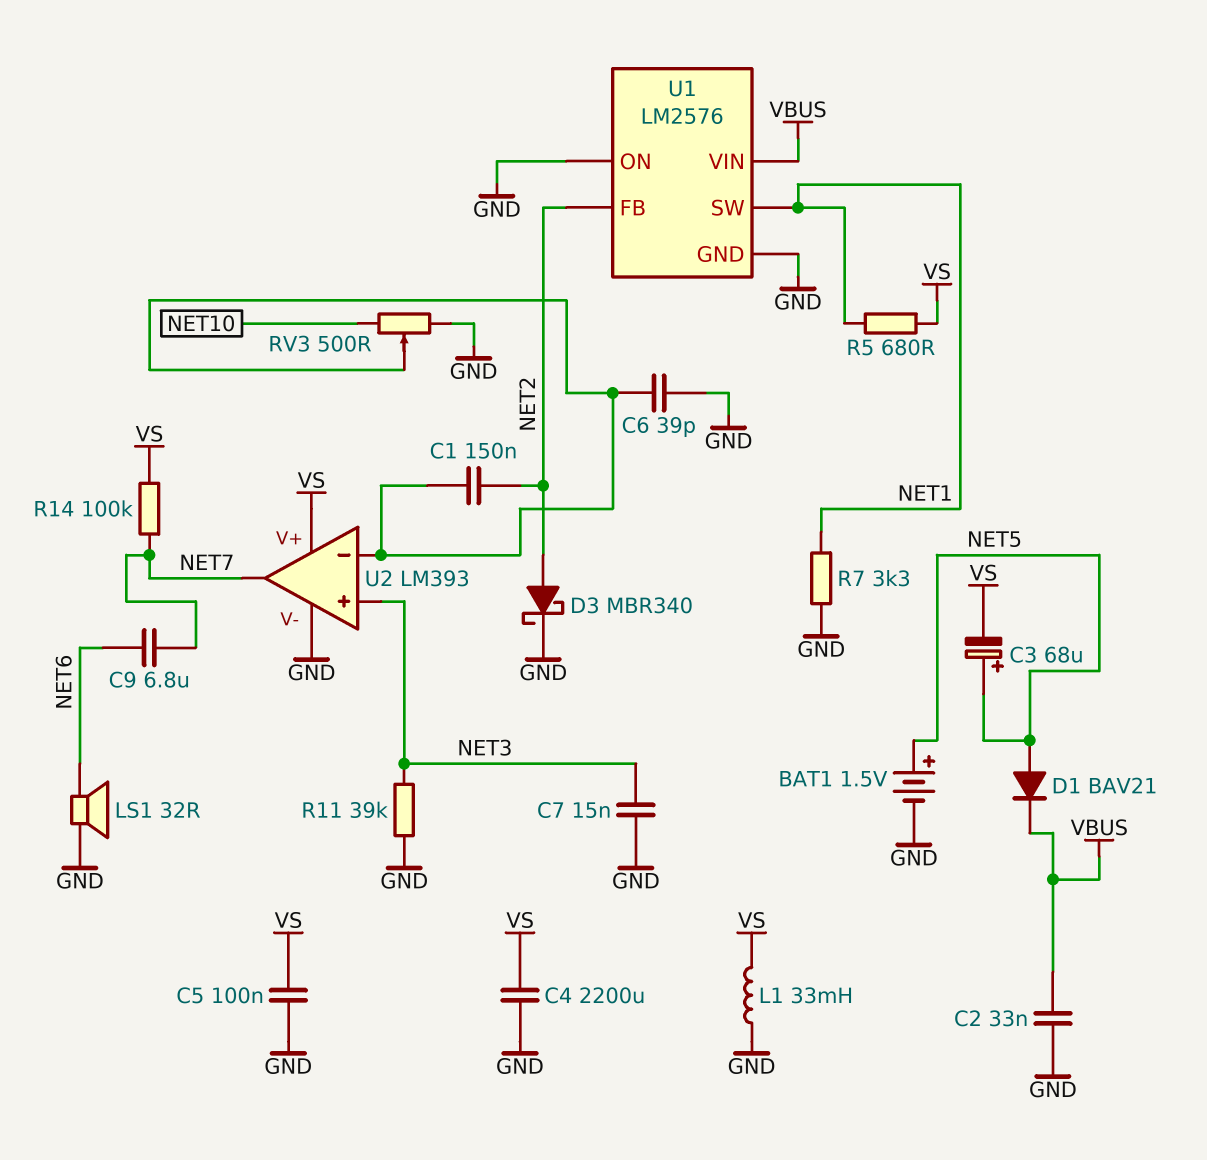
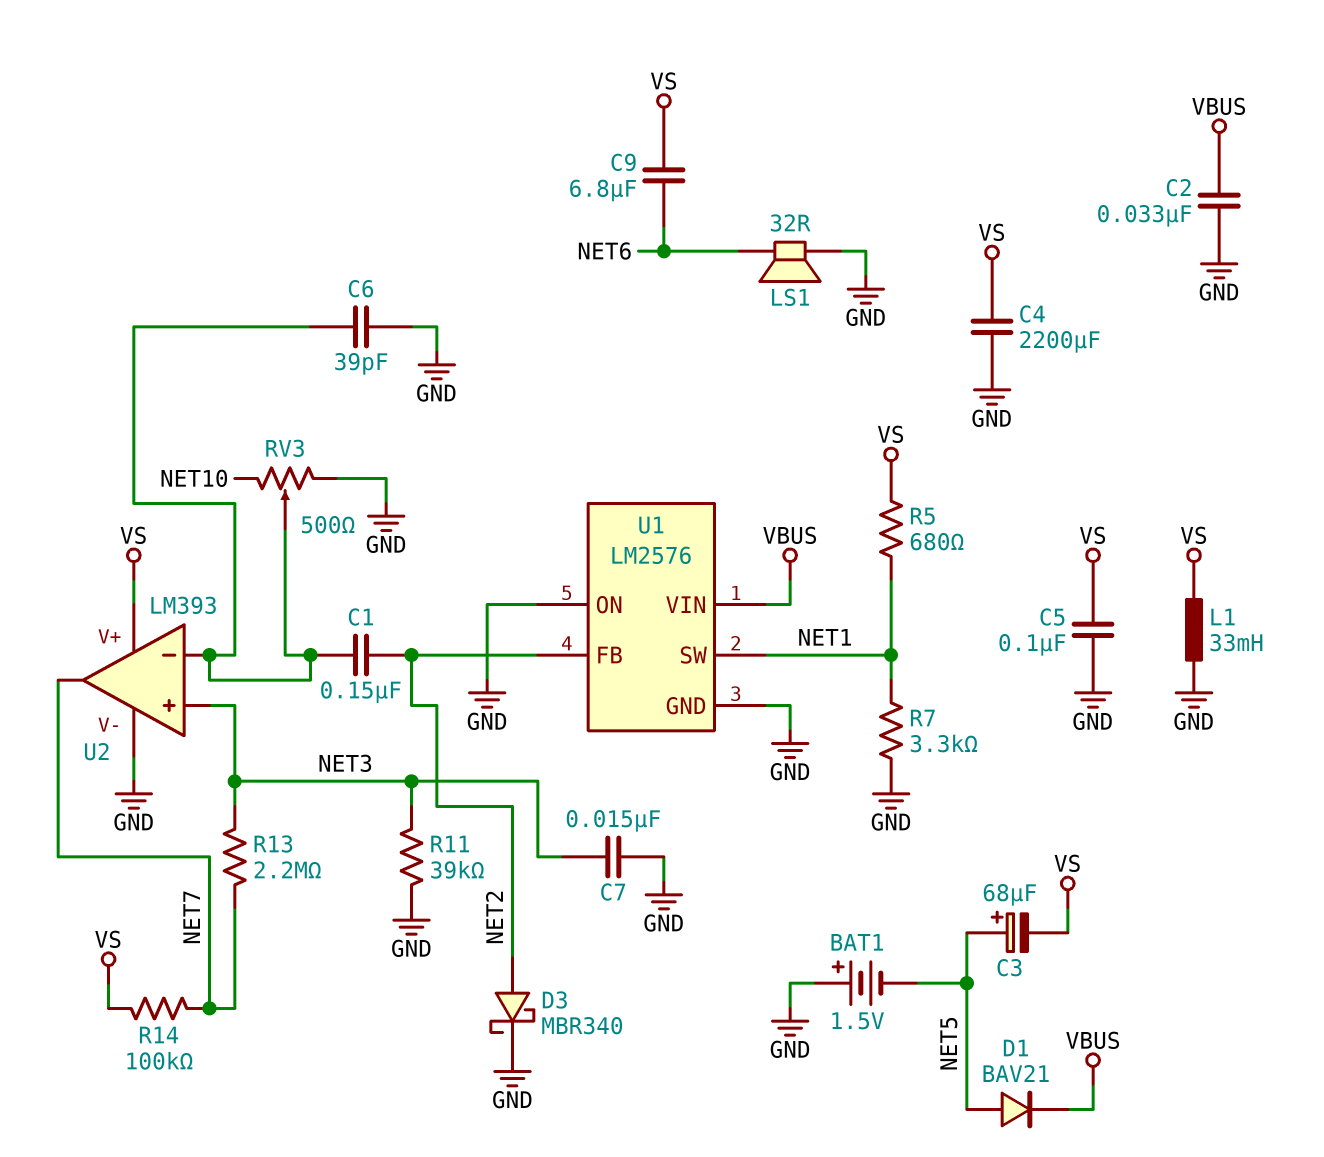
BAT1: 1.5V (plus NET5, minus GND) -> 1.5V (plus GND, minus NET5)
C9: 6.8uF (NET6, NET7) -> 6.8uF (NET6, VS)
R13: none -> 2.2M (NET3, NET7)

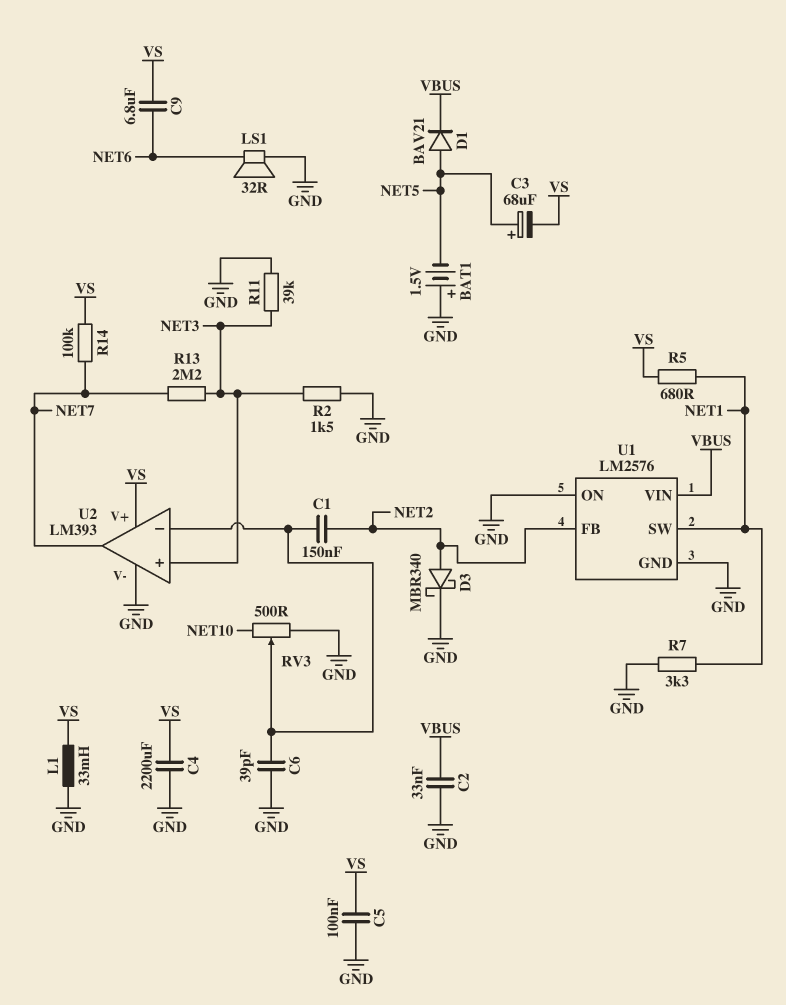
C7: 15nF (GND, NET3) -> none
R2: none -> 1.5k (GND, NET3)

